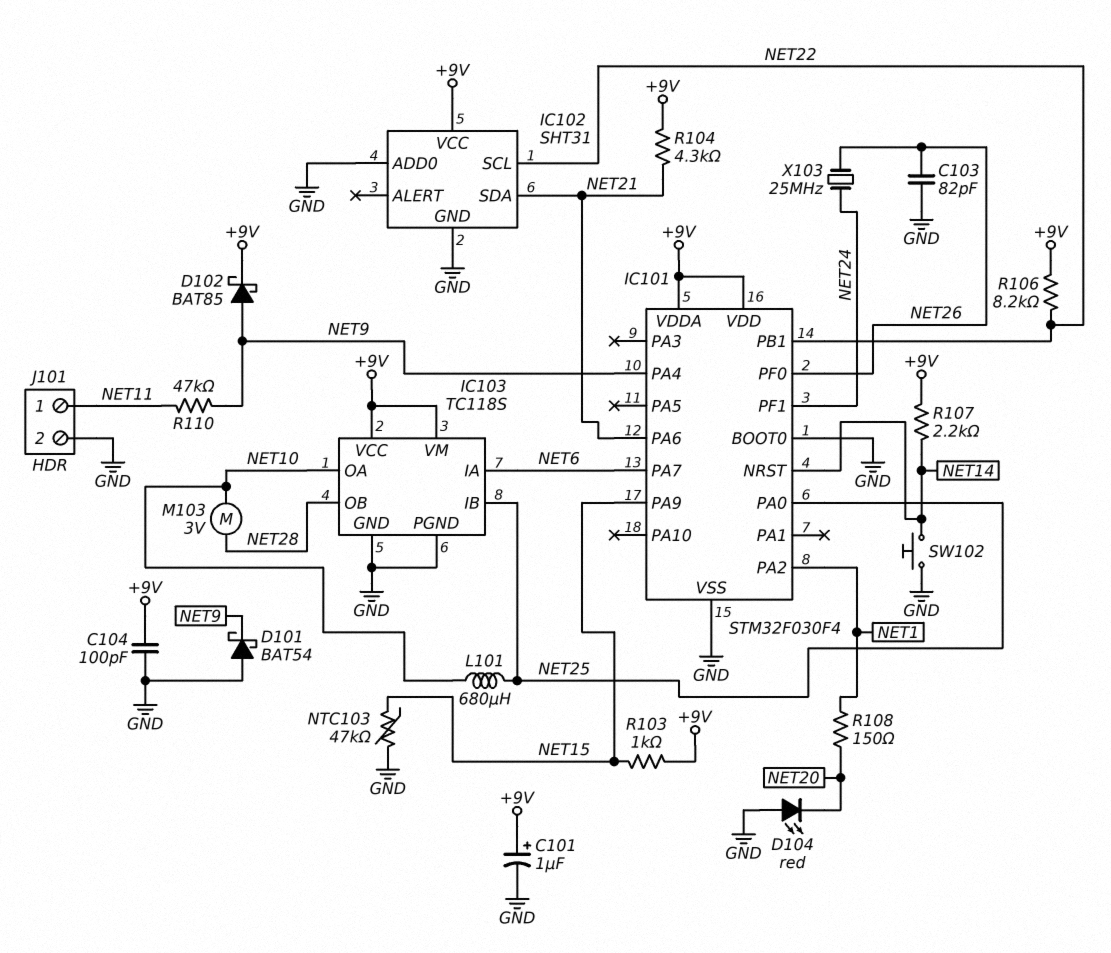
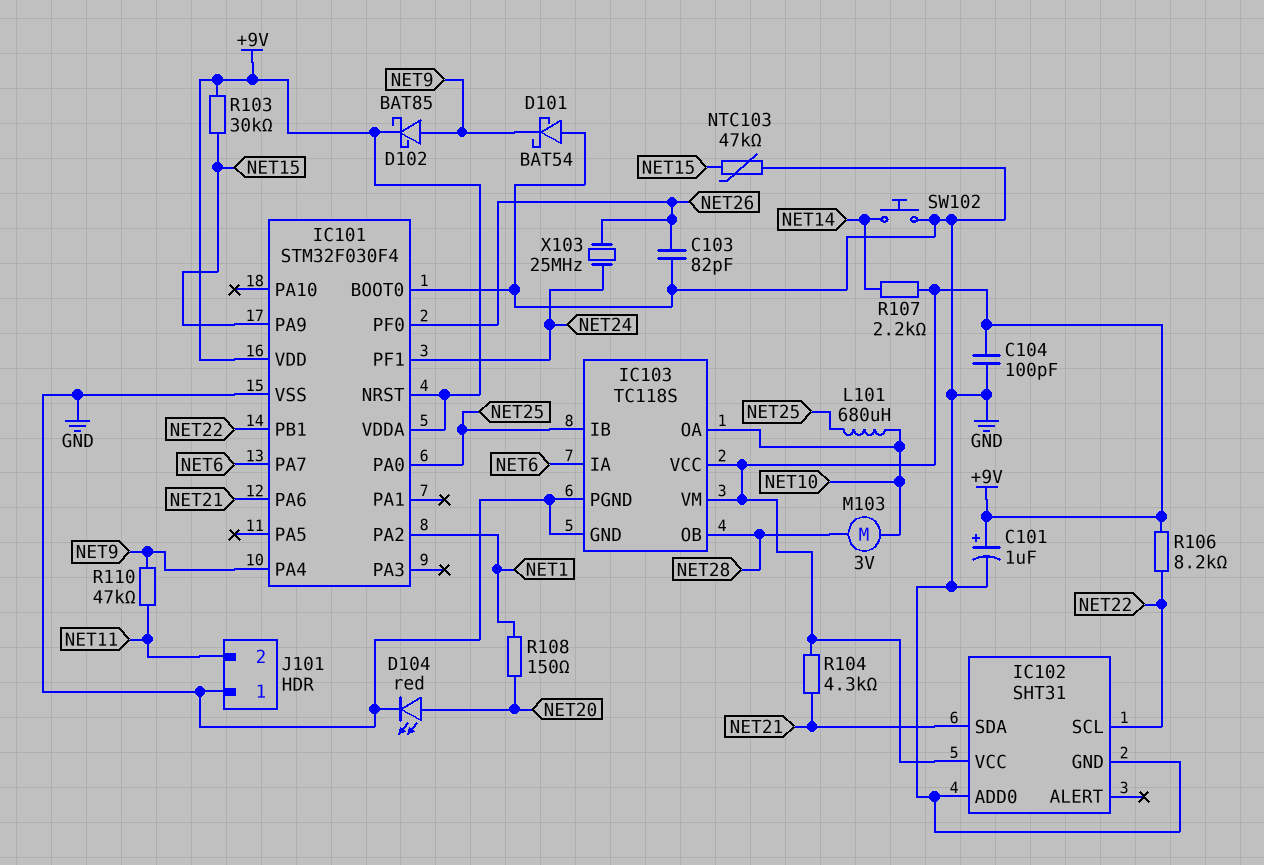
D104: LED red (A GND, K NET20) -> LED red (A NET20, K GND)
IC101 pin NRST: NET14 -> +9V
J101 pin 1: NET11 -> GND
J101 pin 2: GND -> NET11
R103: 1k (+9V, NET15) -> 30k (+9V, NET15)

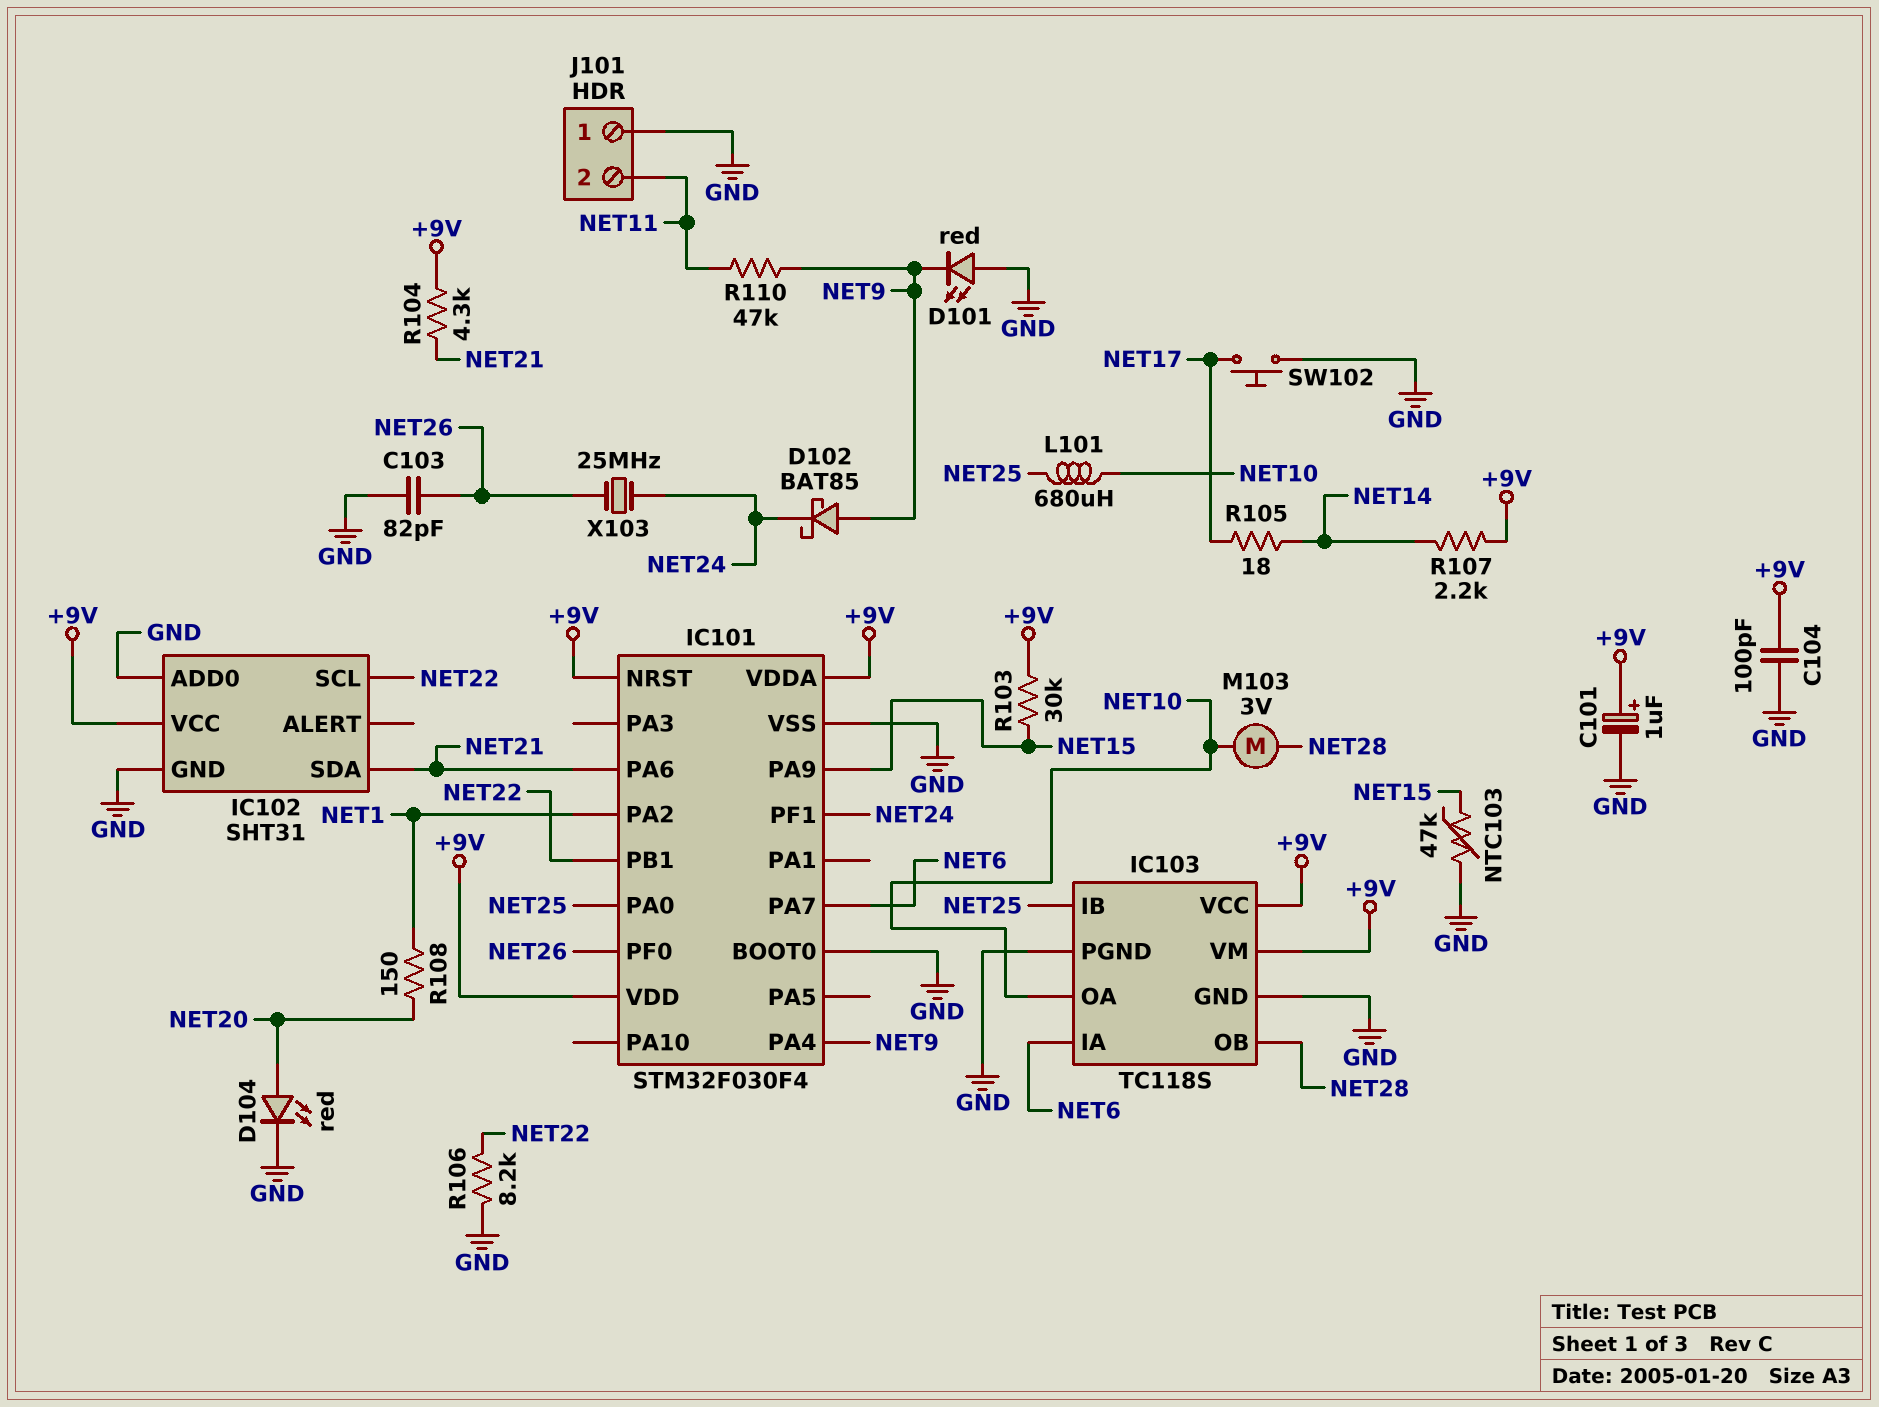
D101: schottky BAT54 (A GND, K NET9) -> LED red (A GND, K NET9)
D102: schottky BAT85 (A NET9, K +9V) -> schottky BAT85 (A NET9, K NET24)
R105: none -> 18 (NET14, NET17)
R106: 8.2k (+9V, NET22) -> 8.2k (GND, NET22)
SW102: button (GND, NET14) -> button (GND, NET17)

